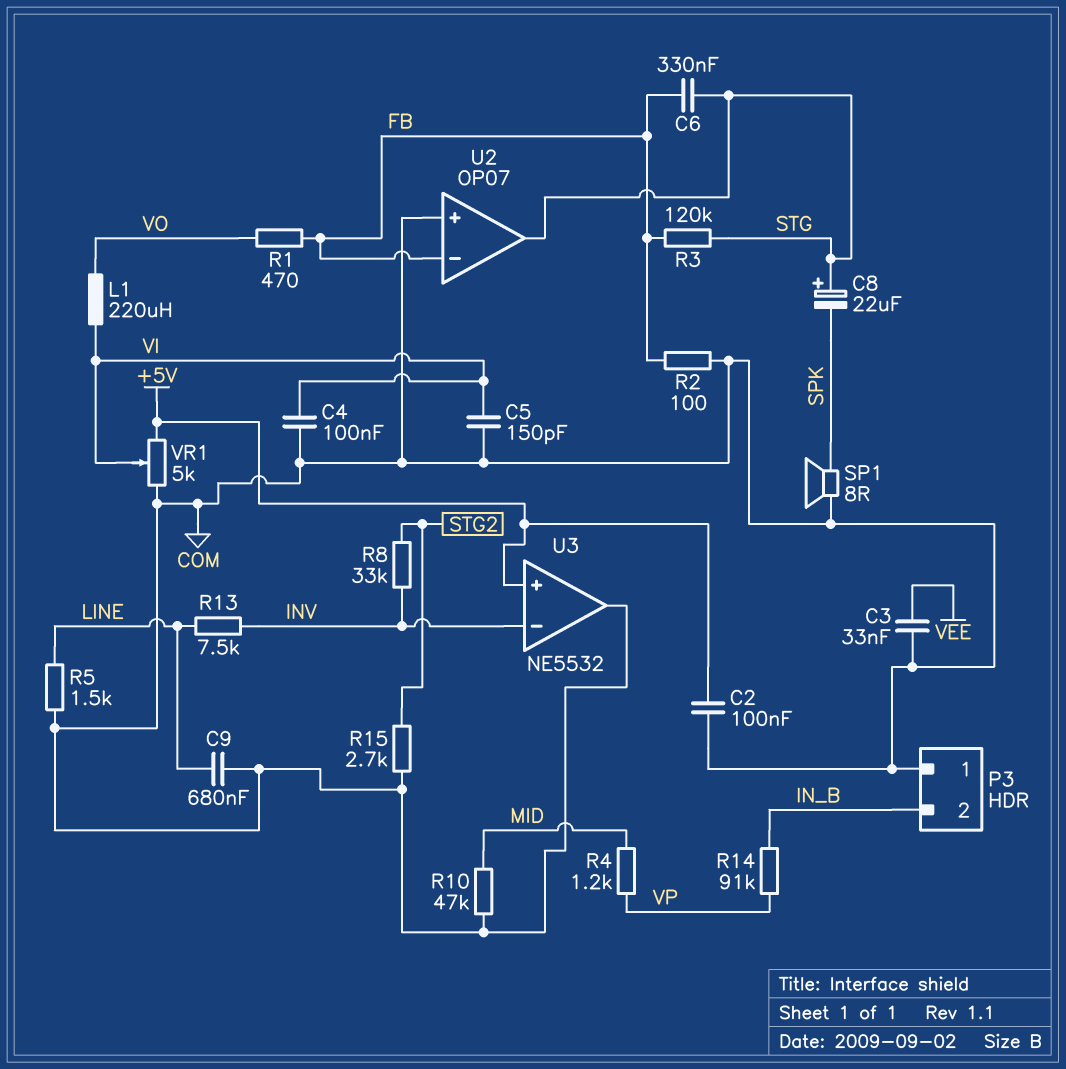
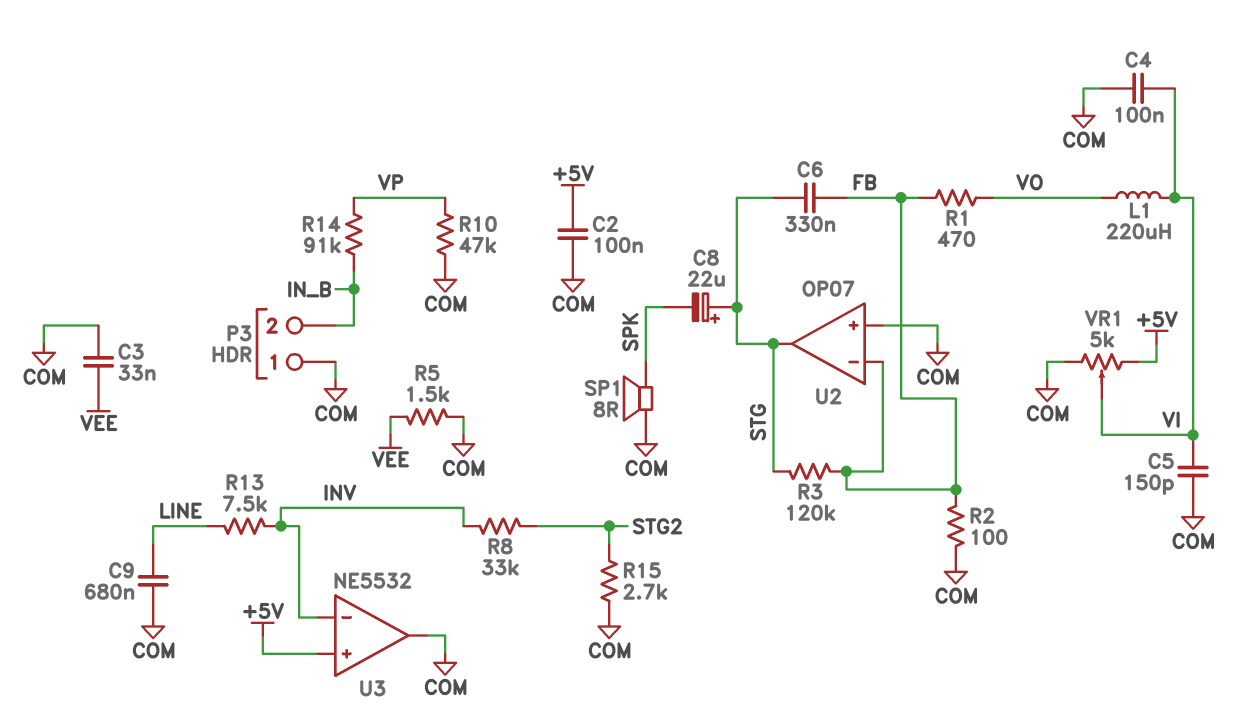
R4: 1.2k (MID, VP) -> none
R5: 1.5k (COM, LINE) -> 1.5k (COM, VEE)
R10: 47k (COM, MID) -> 47k (COM, VP)

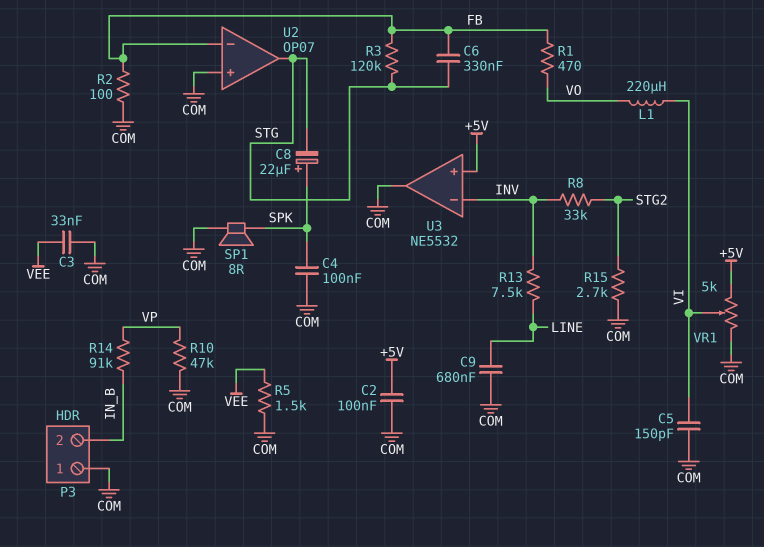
C4: 100nF (COM, VI) -> 100nF (COM, SPK)
C8: 22uF (plus STG, minus SPK) -> 22uF (plus SPK, minus STG)

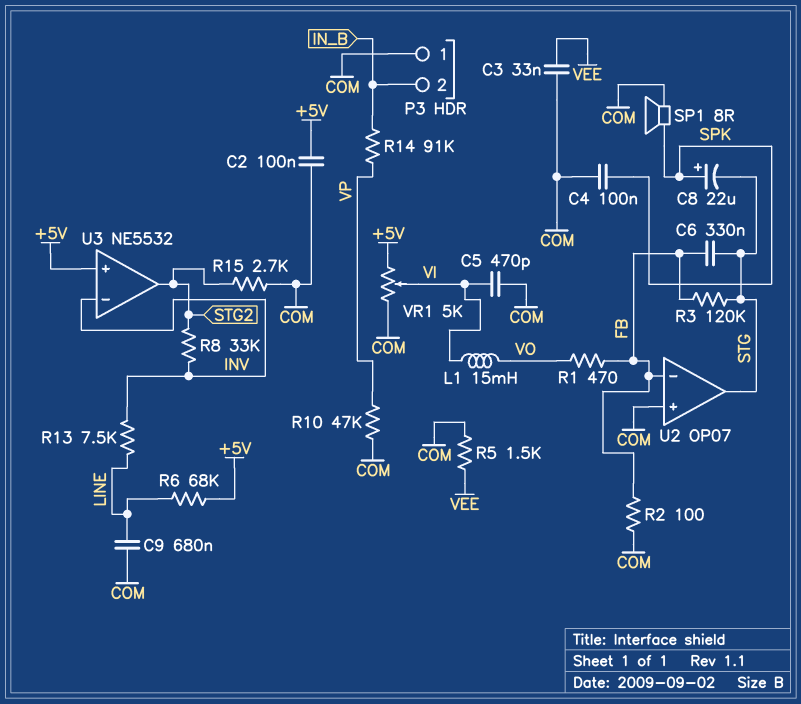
C5: 150pF (COM, VI) -> 470pF (COM, VI)
L1: 220uH (VI, VO) -> 15mH (VI, VO)
R6: none -> 68k (+5V, LINE)
U3 pin out: COM -> STG2

